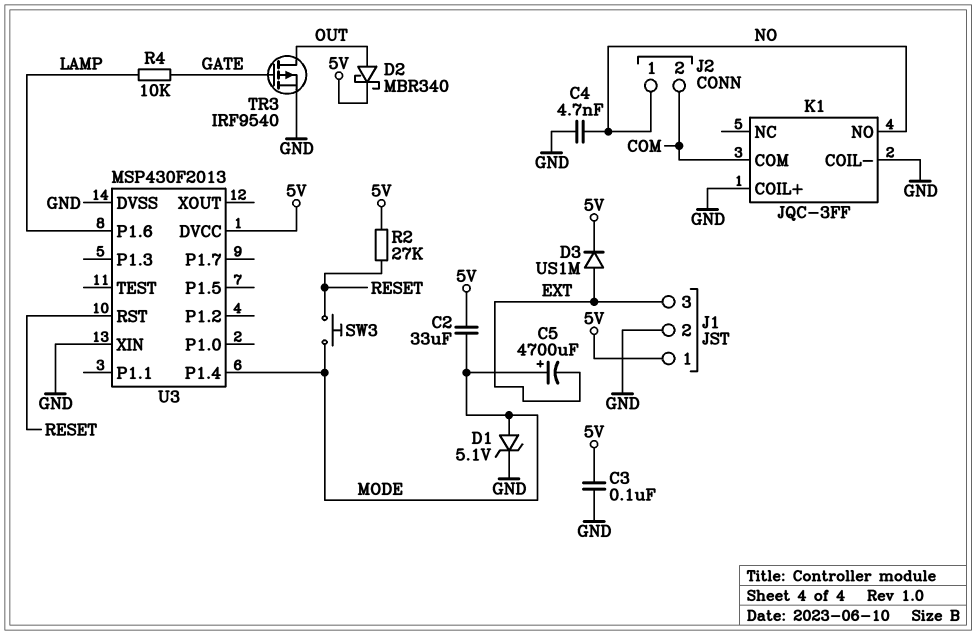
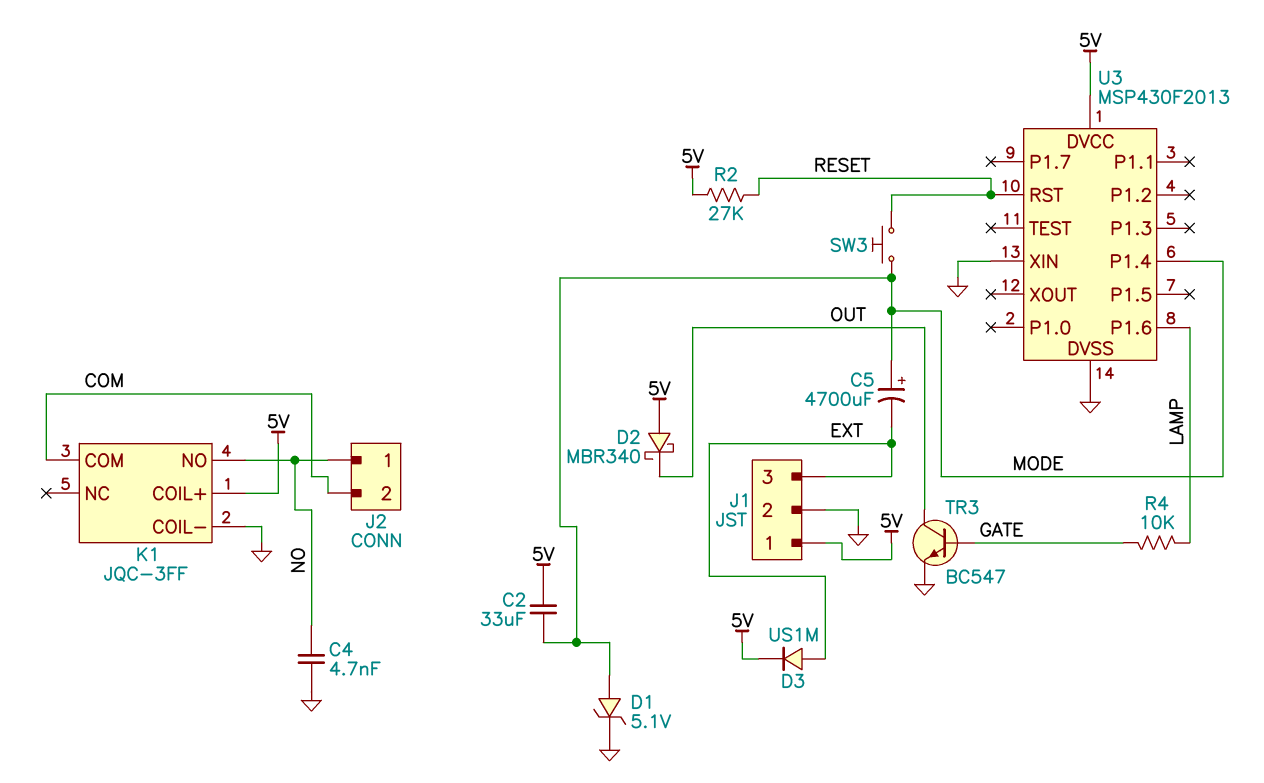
C3: 100nF (5V, GND) -> none
D2: schottky MBR340 (A OUT, K 5V) -> schottky MBR340 (A 5V, K OUT)
K1 pin COIL+: GND -> 5V
TR3: PMOS IRF9540 (G GATE, D OUT, S GND) -> NPN BC547 (B GATE, C OUT, E GND)

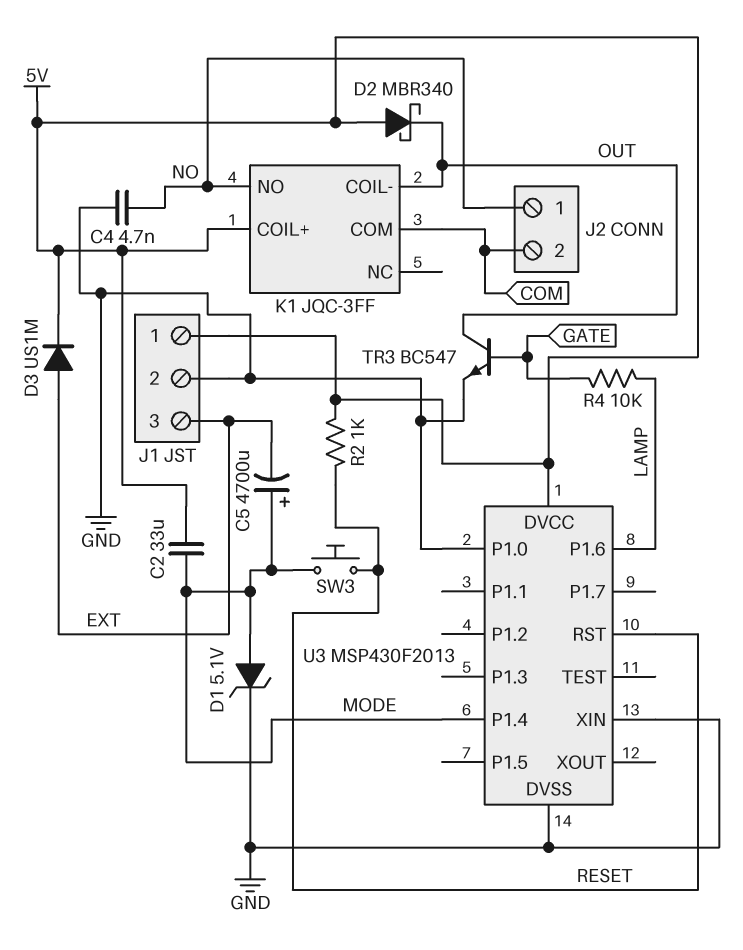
K1 pin COIL-: GND -> OUT
R2: 27k (5V, RESET) -> 1k (5V, RESET)
U3 pin P1.0: none -> GND

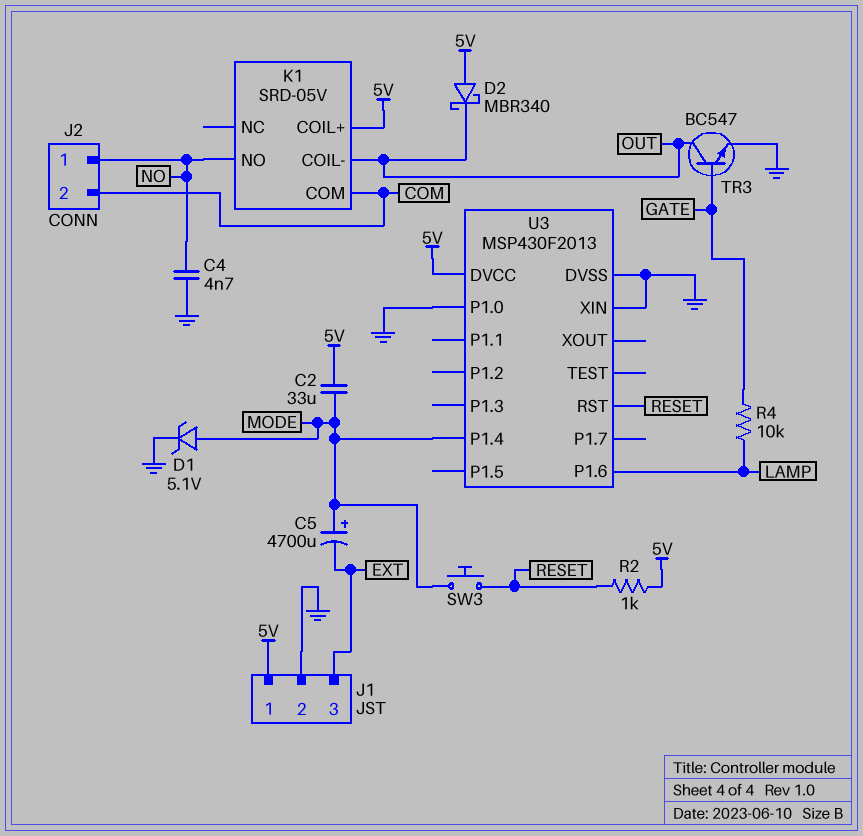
D3: diode US1M (A EXT, K 5V) -> none
K1: JQC-3FF -> SRD-05V

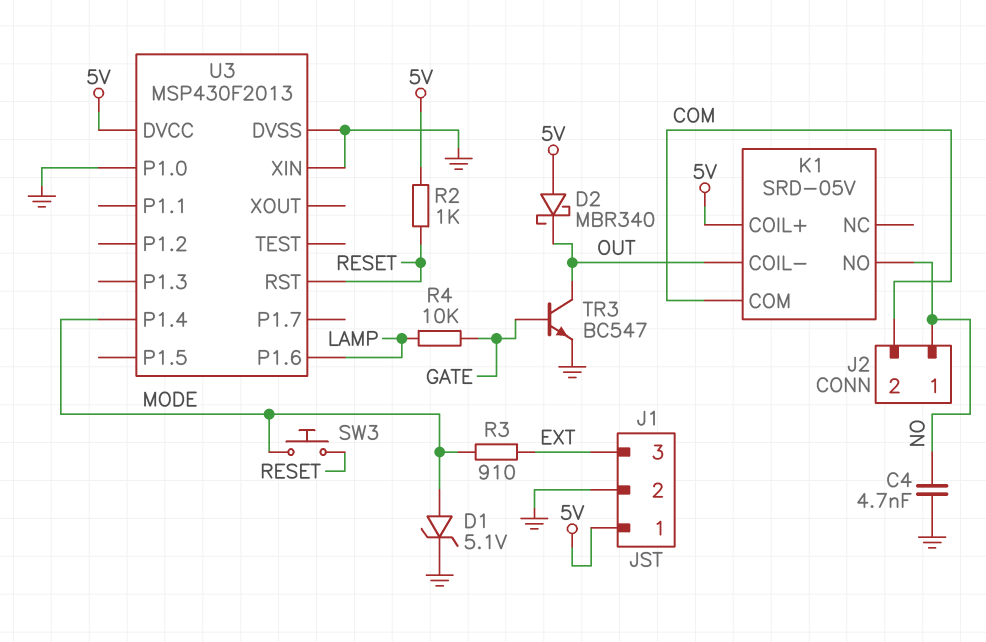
C2: 33uF (5V, MODE) -> none
C5: 4700uF (plus MODE, minus EXT) -> none
R3: none -> 910 (EXT, MODE)

